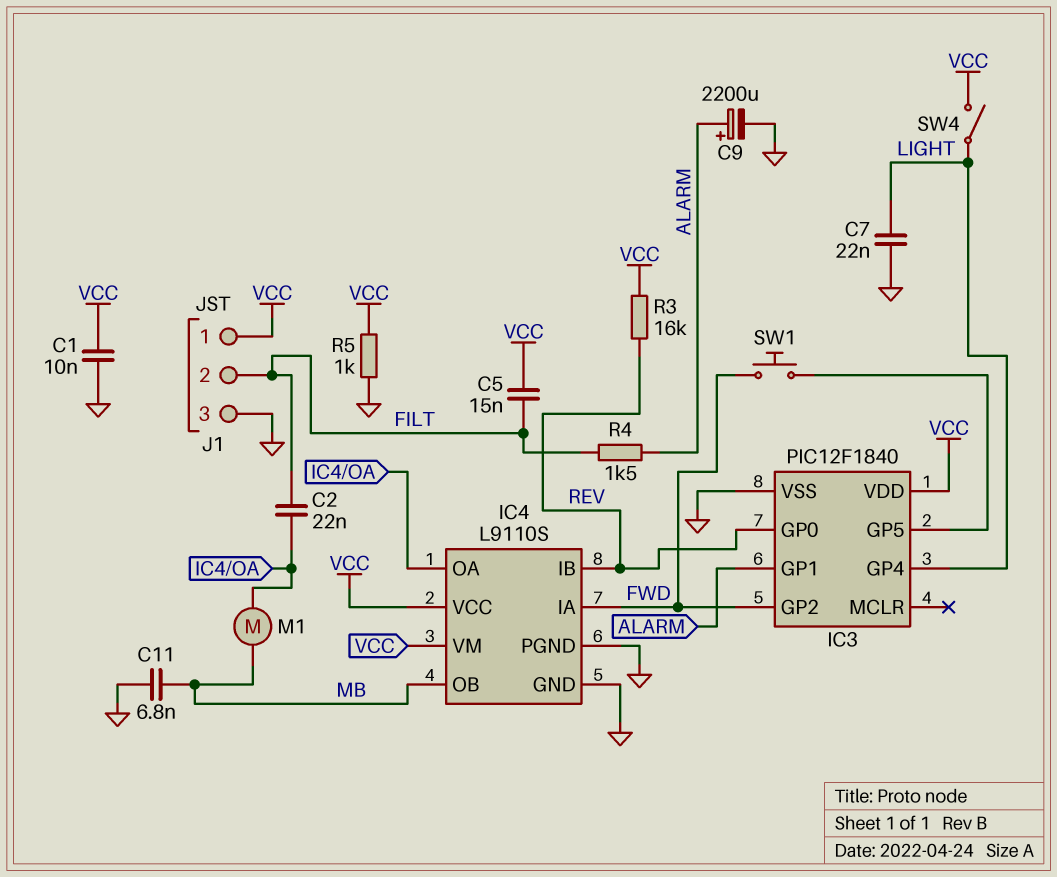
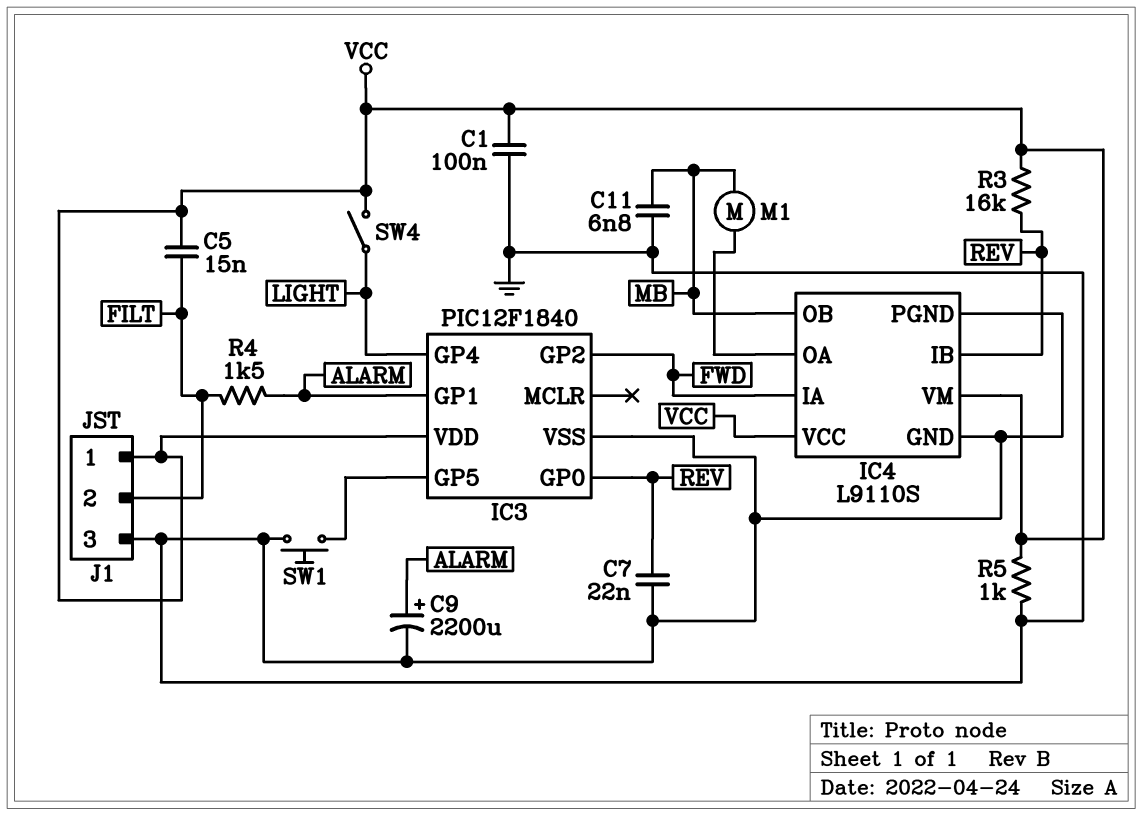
C1: 10nF (GND, VCC) -> 100nF (GND, VCC)
C2: 22nF (FILT, IC4/OA) -> none
C7: 22nF (GND, LIGHT) -> 22nF (GND, REV)
SW1: button (FWD, IC3/GP5) -> button (GND, IC3/GP5)

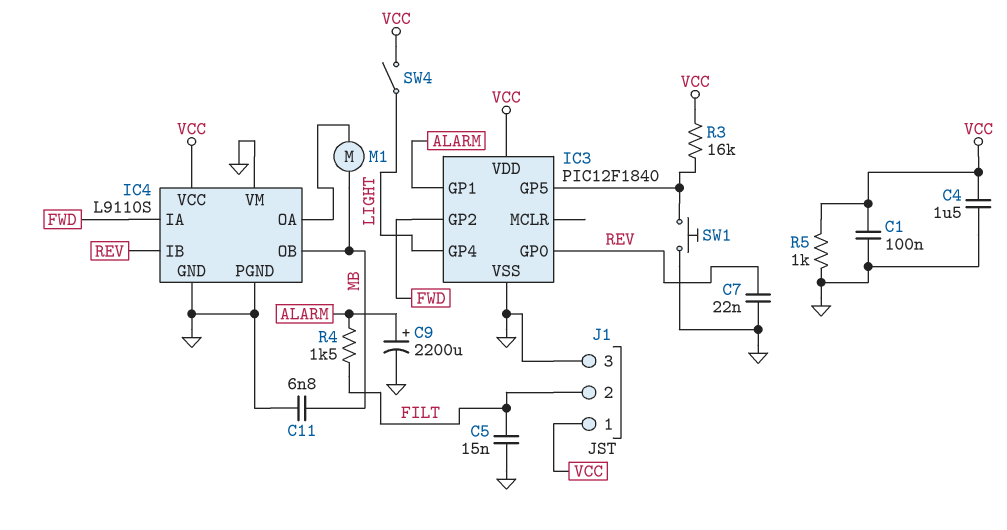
C4: none -> 1.5uF (GND, VCC)
C5: 15nF (FILT, VCC) -> 15nF (FILT, GND)
IC4 pin VM: VCC -> GND
R3: 16k (REV, VCC) -> 16k (IC3/GP5, VCC)

